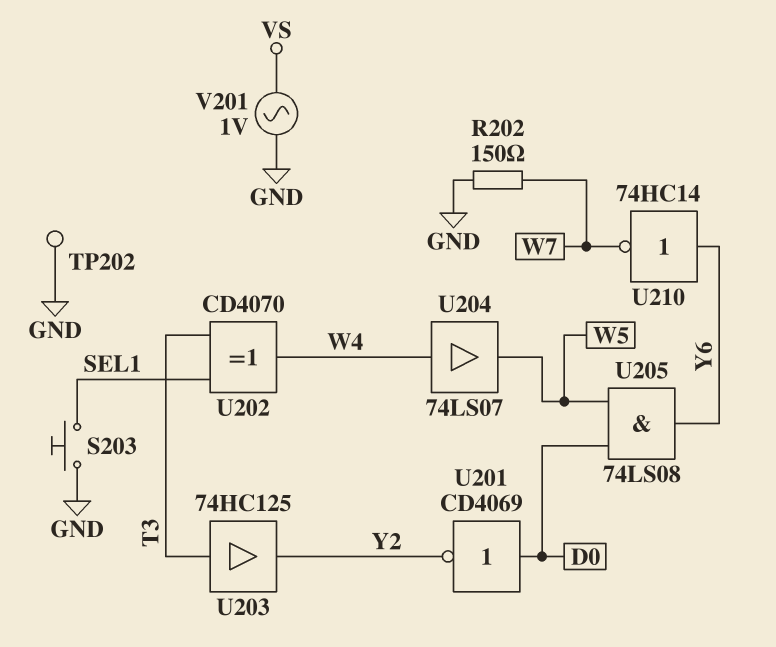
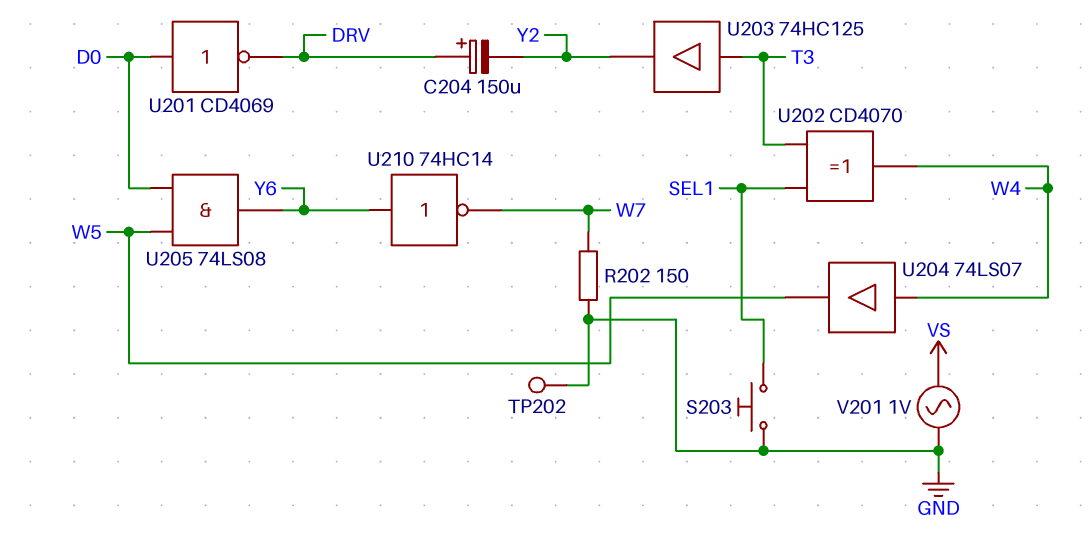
C204: none -> 150uF (plus DRV, minus Y2)
U201: NOT CD4069 (in D0, out Y2) -> NOT CD4069 (in D0, out DRV)

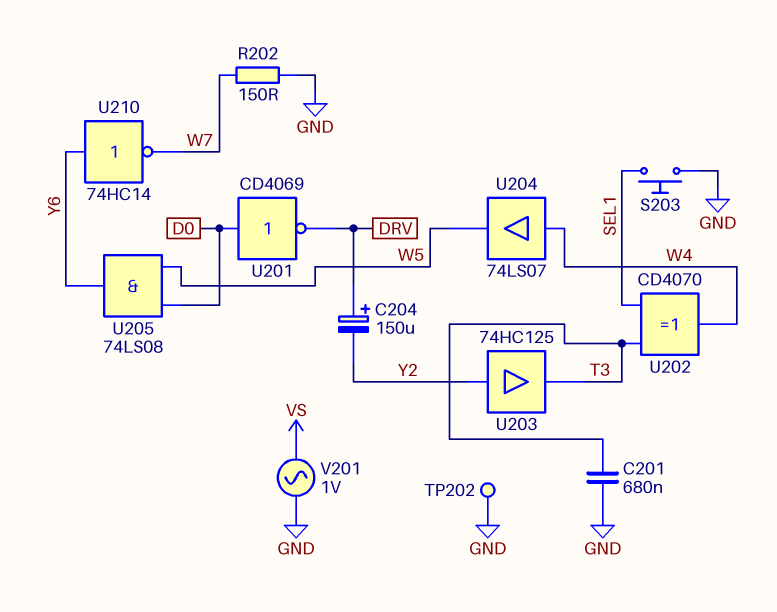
C201: none -> 680nF (GND, T3)
U203: buffer 74HC125 (in T3, out Y2) -> buffer 74HC125 (in Y2, out T3)

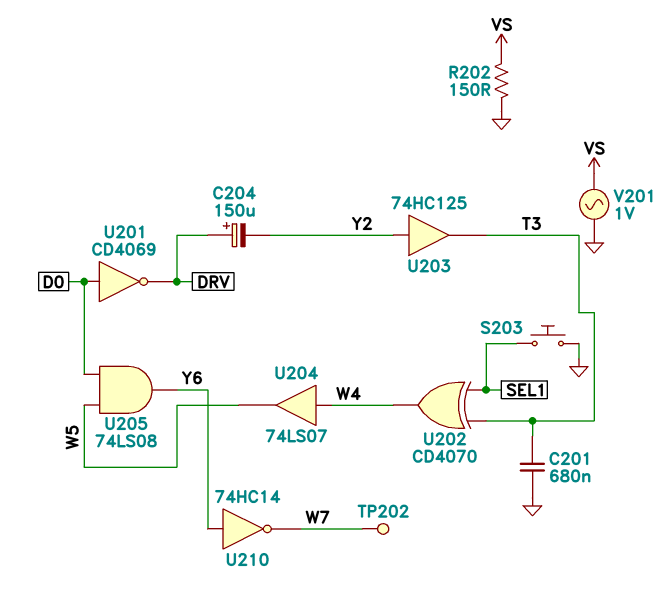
R202: 150 (GND, W7) -> 150 (GND, VS)
TP202: test point (GND) -> test point (W7)

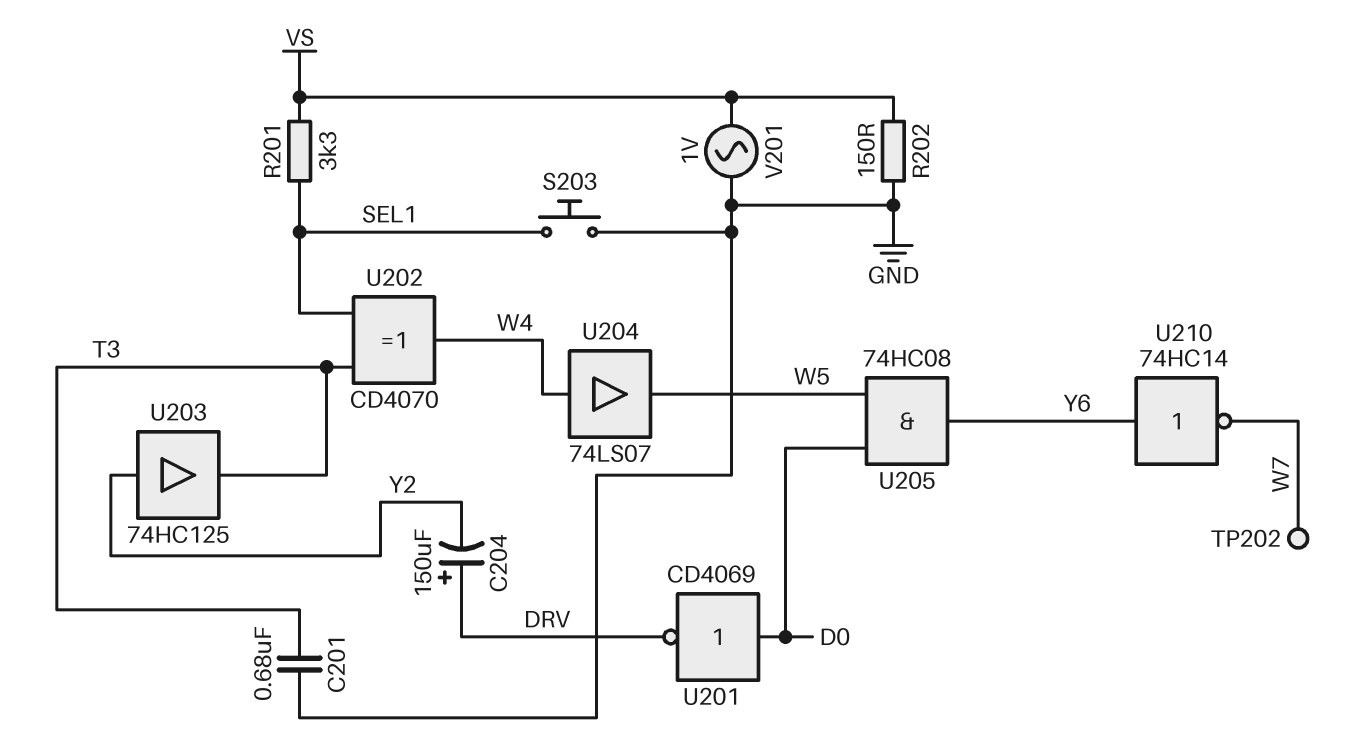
R201: none -> 3.3k (SEL1, VS)
U205: AND 74LS08 (in D0, in W5, out Y6) -> AND 74HC08 (in D0, in W5, out Y6)

